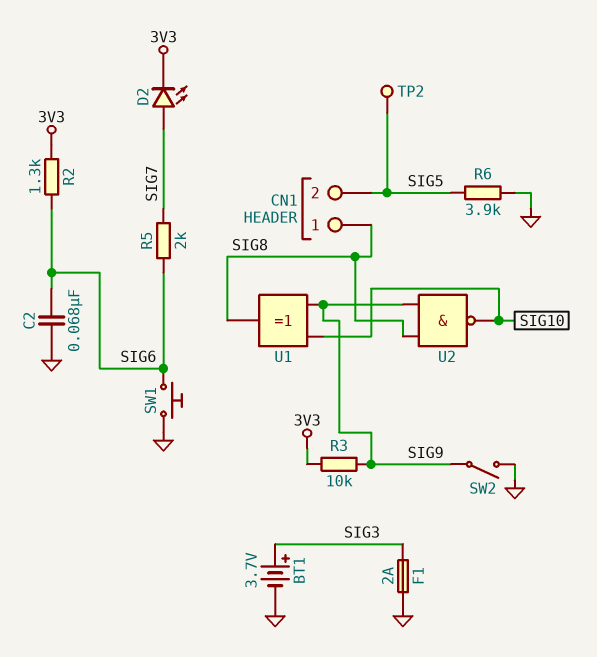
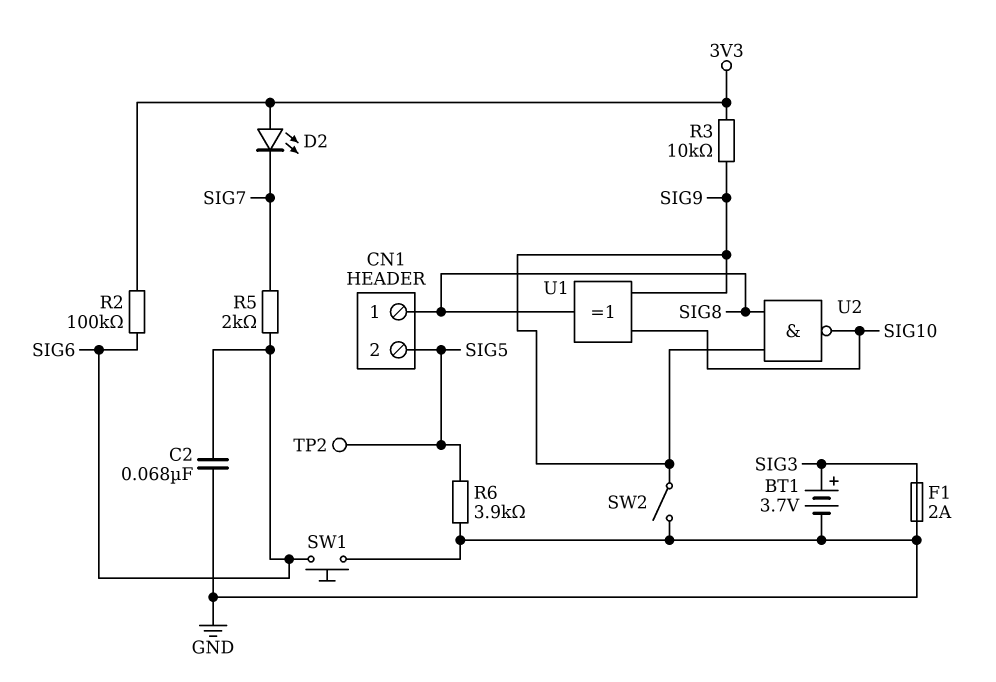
D2: LED (A SIG7, K 3V3) -> LED (A 3V3, K SIG7)
R2: 1.3k (3V3, SIG6) -> 100k (3V3, SIG6)

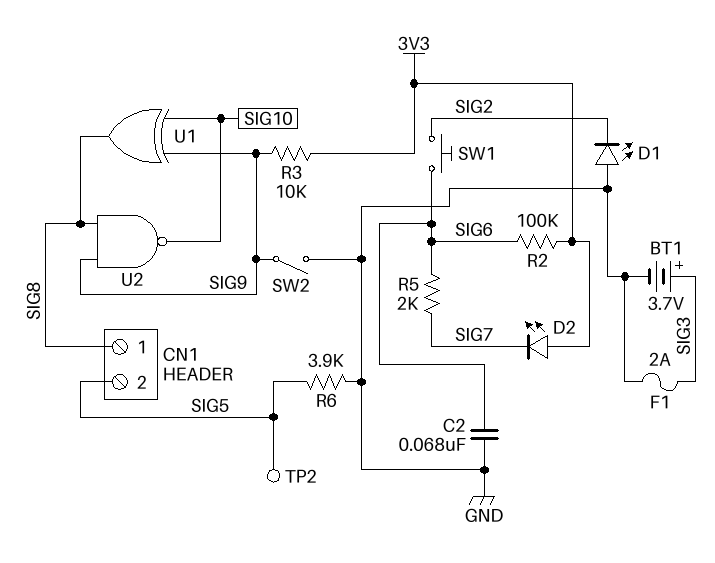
D1: none -> LED (A GND, K SIG2)
SW1: button (GND, SIG6) -> button (SIG2, SIG6)

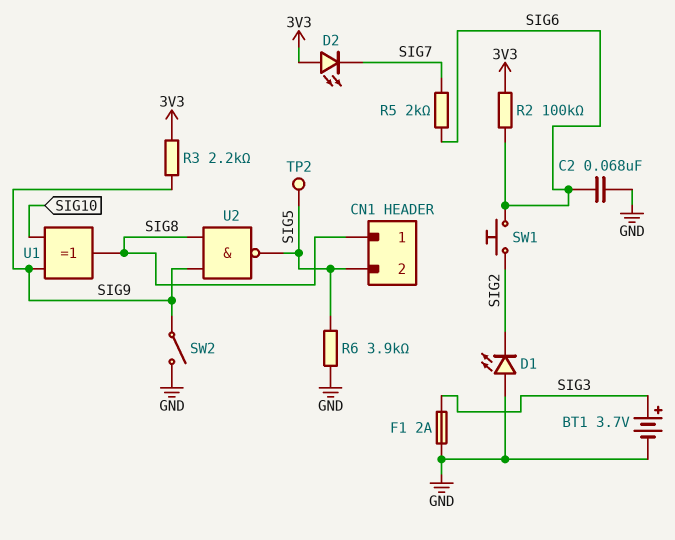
R3: 10k (3V3, SIG9) -> 2.2k (3V3, SIG9)
U2: NAND (in SIG8, in SIG9, out SIG10) -> NAND (in SIG8, in SIG9, out SIG5)

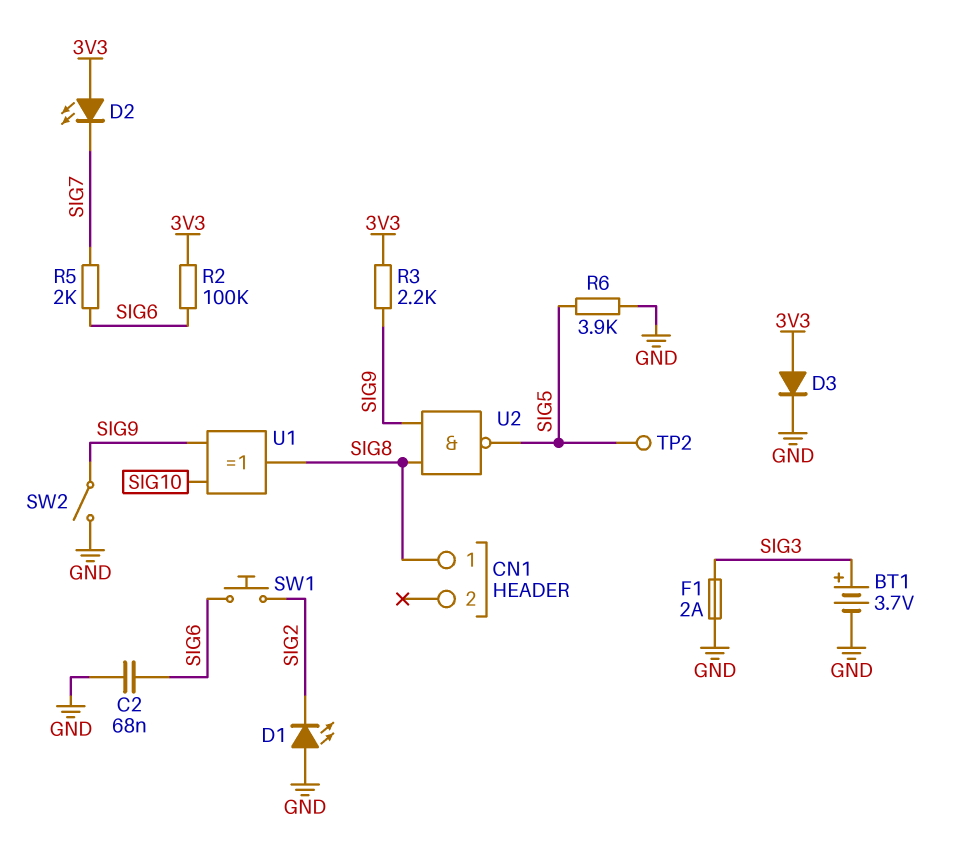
CN1 pin 2: SIG5 -> none
D3: none -> diode (A 3V3, K GND)

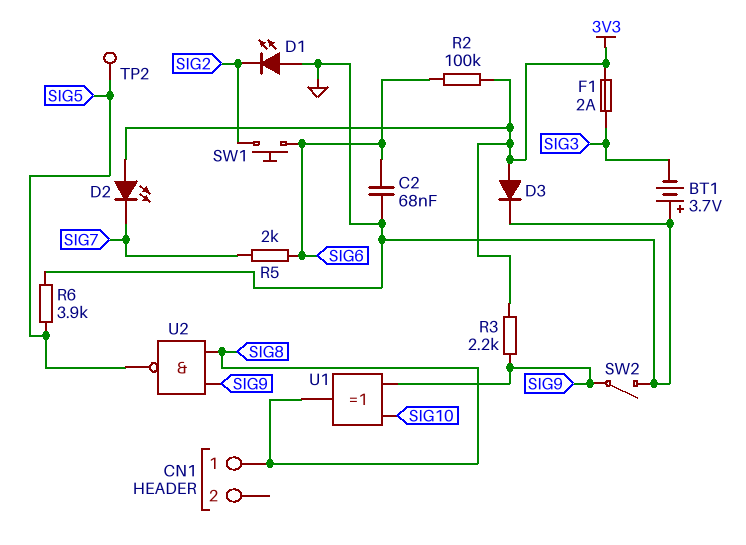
BT1: 3.7V (plus SIG3, minus GND) -> 3.7V (plus GND, minus SIG3)
F1: 2A (GND, SIG3) -> 2A (3V3, SIG3)

